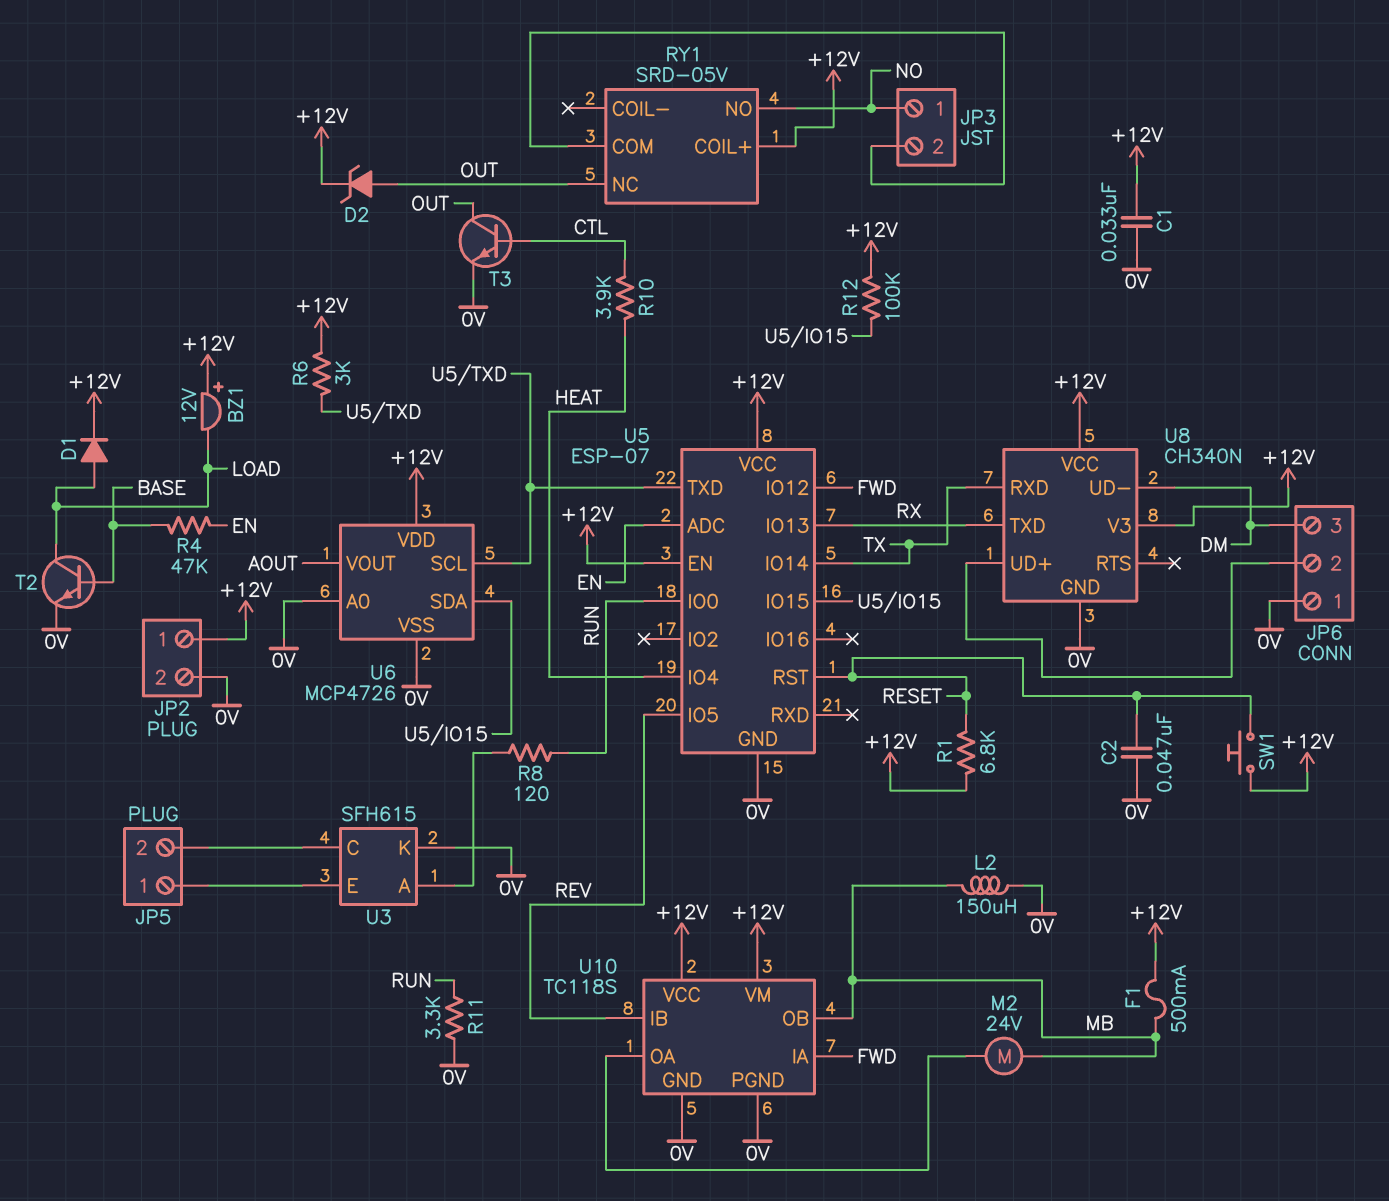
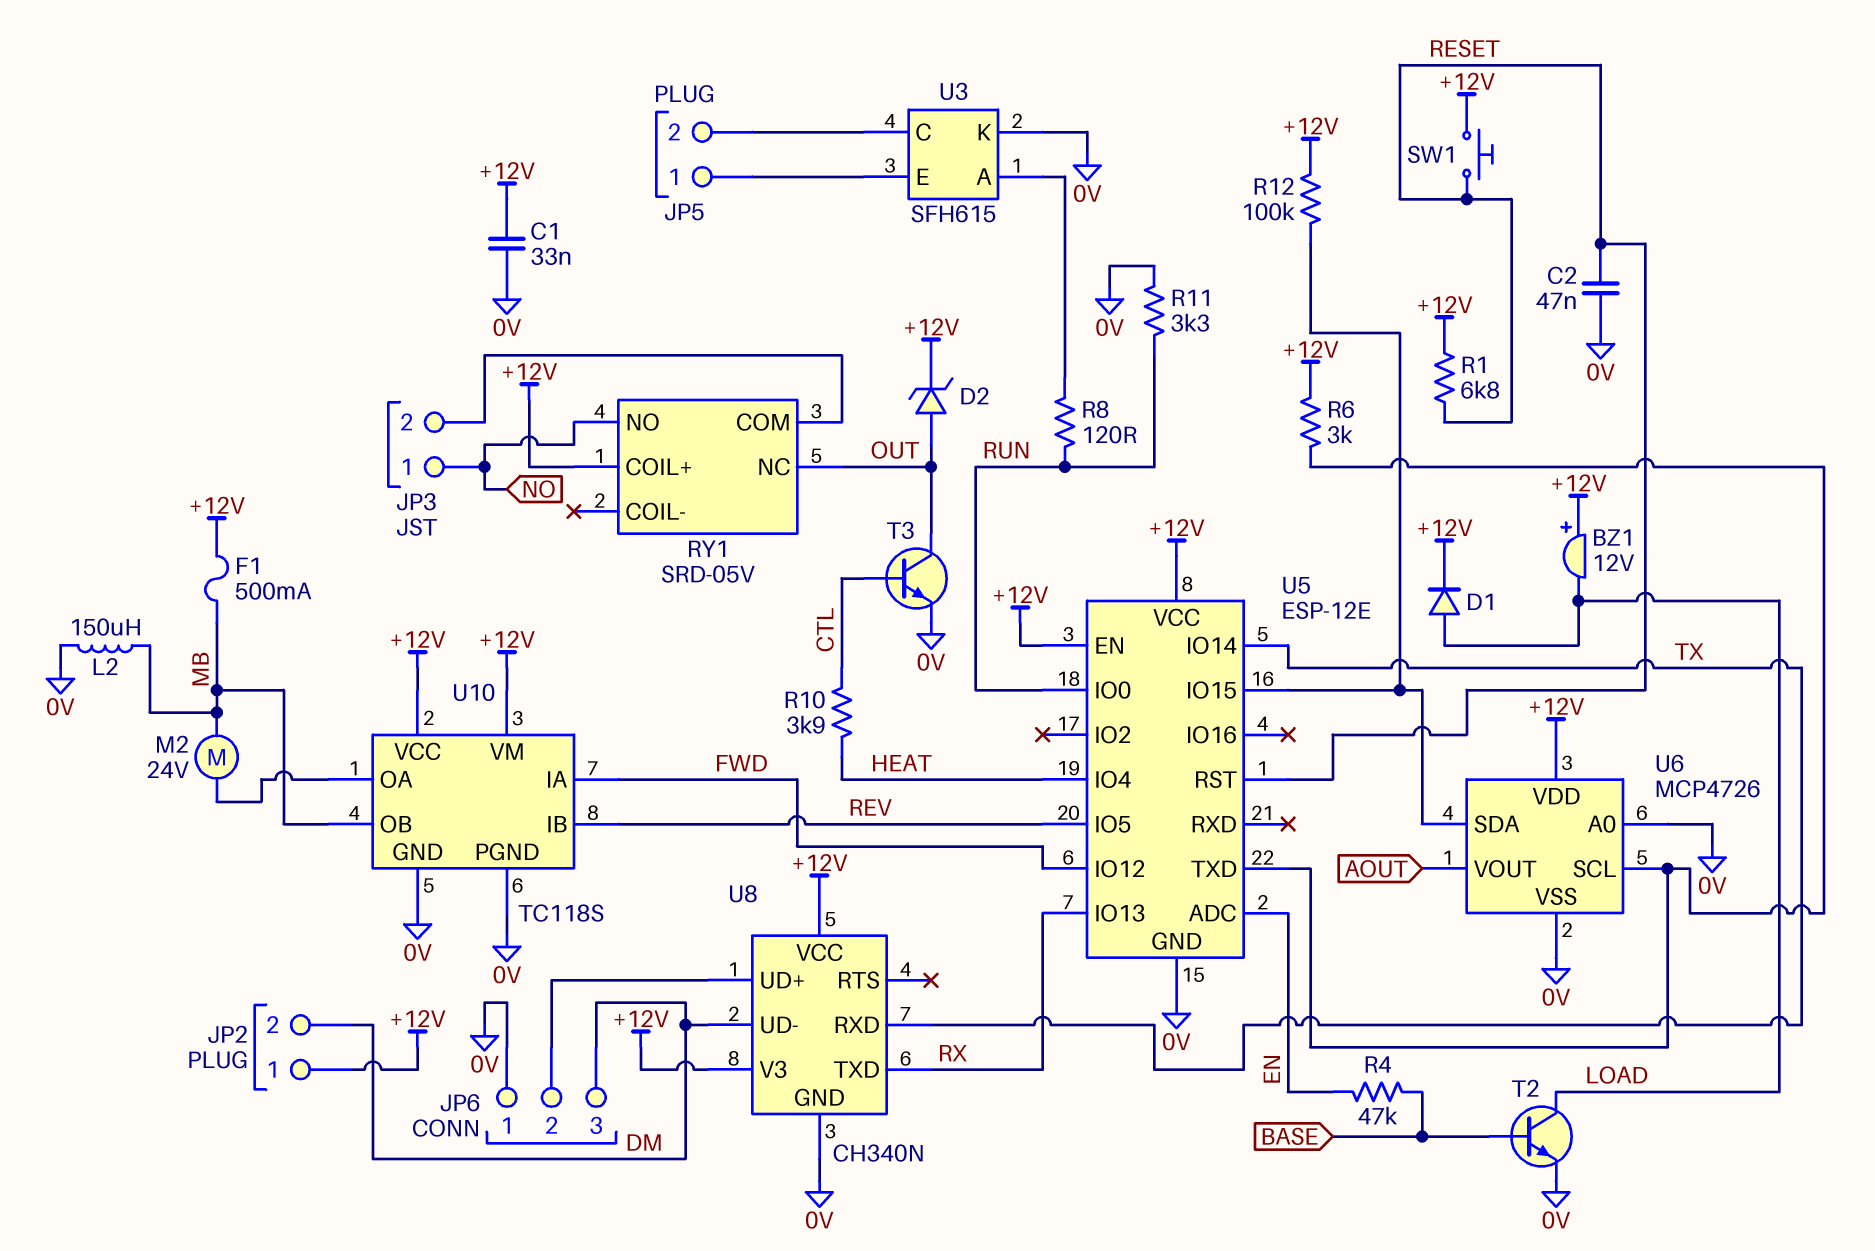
JP2 pin 2: 0V -> DM
U5: ESP-07 -> ESP-12E

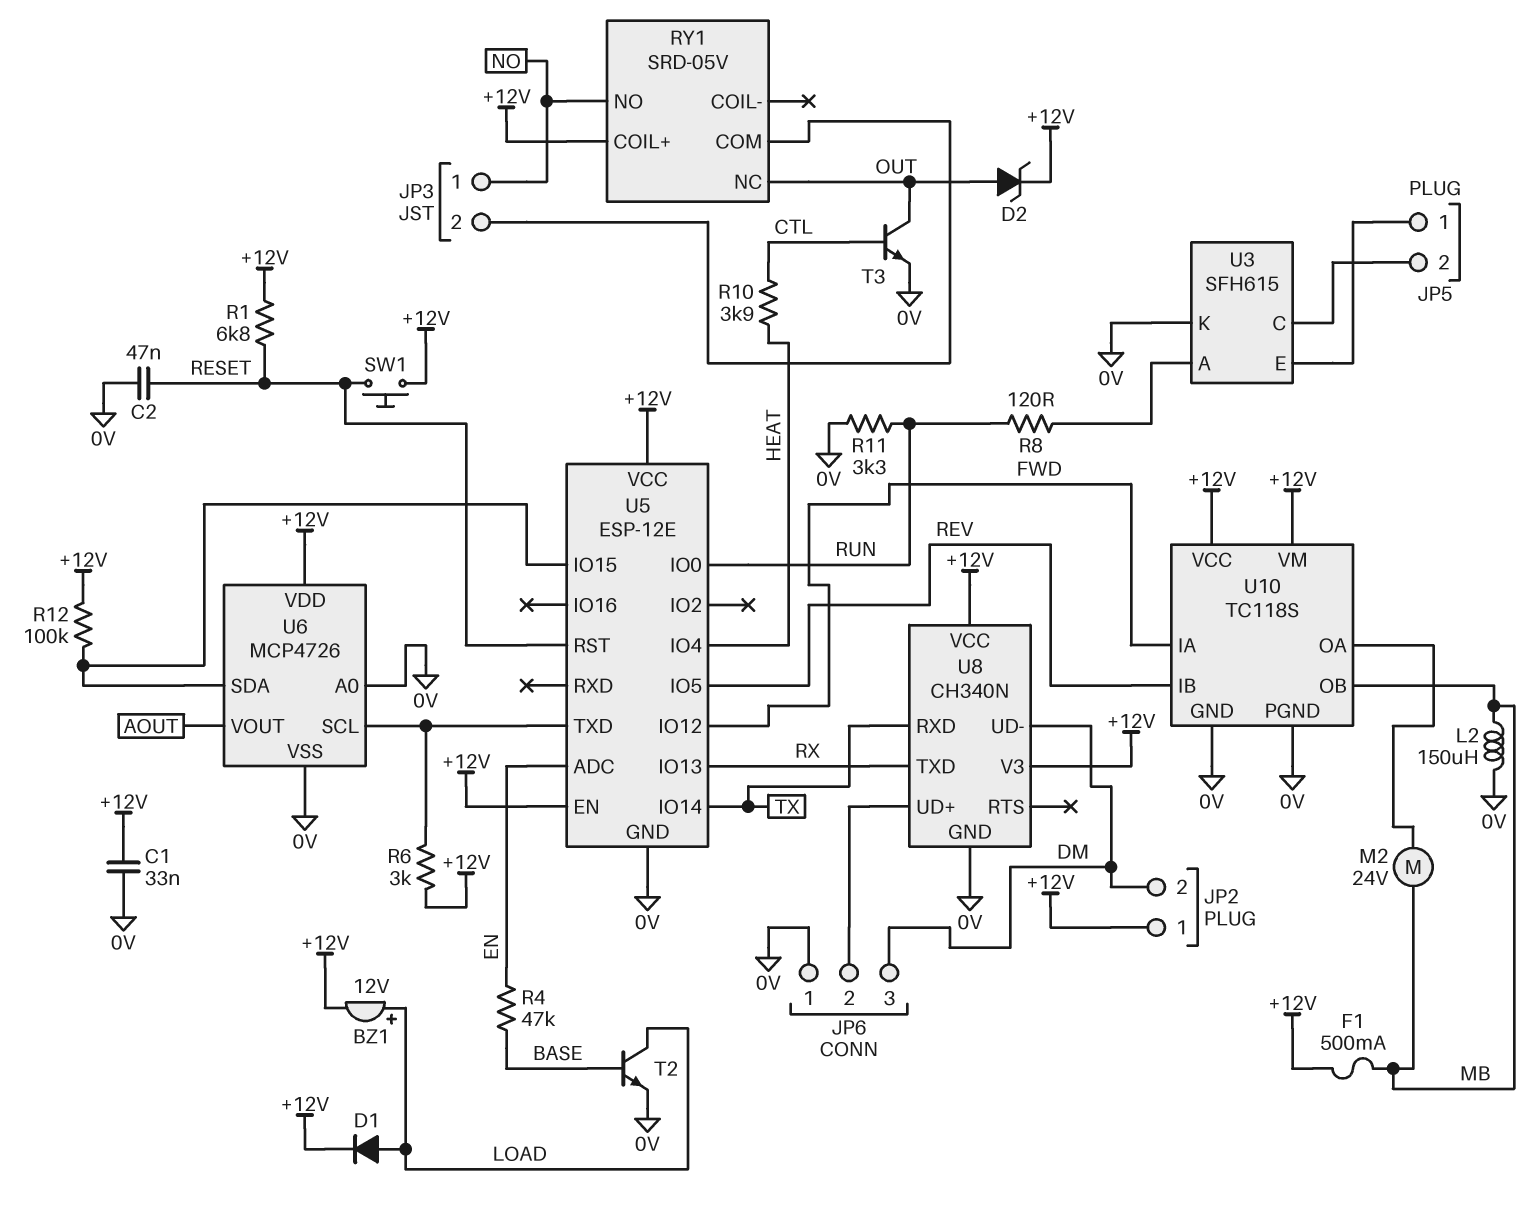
BZ1: buzzer 12V (plus +12V, minus LOAD) -> buzzer 12V (plus LOAD, minus +12V)

